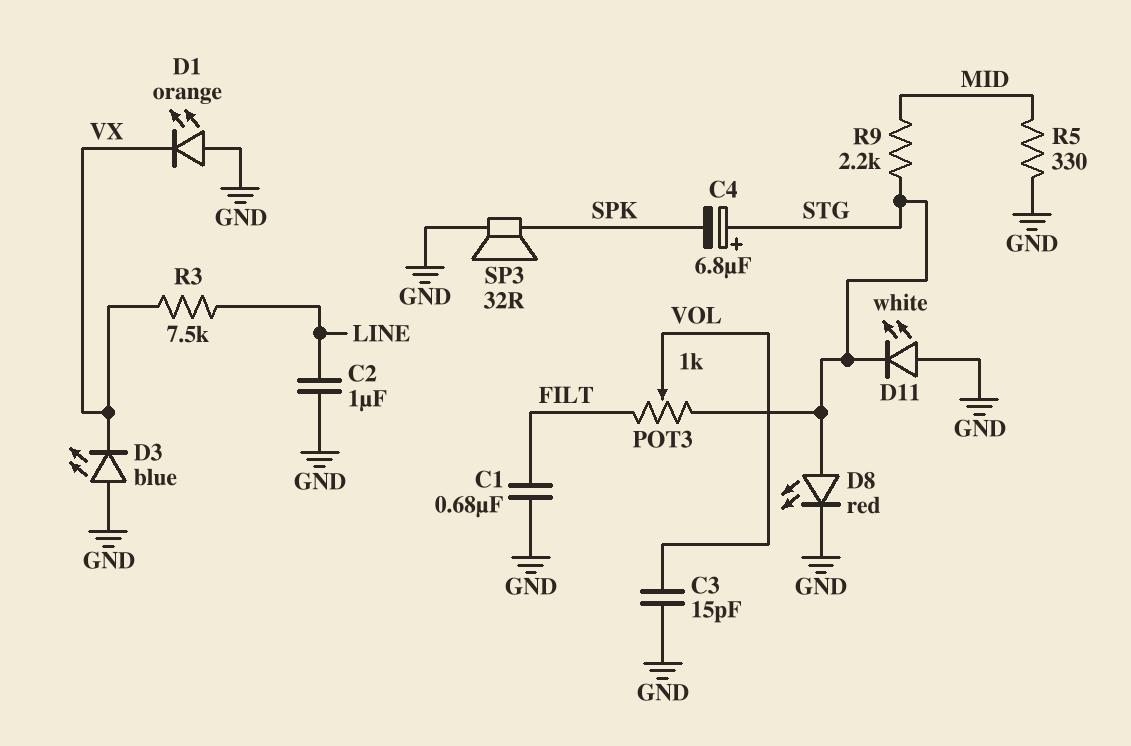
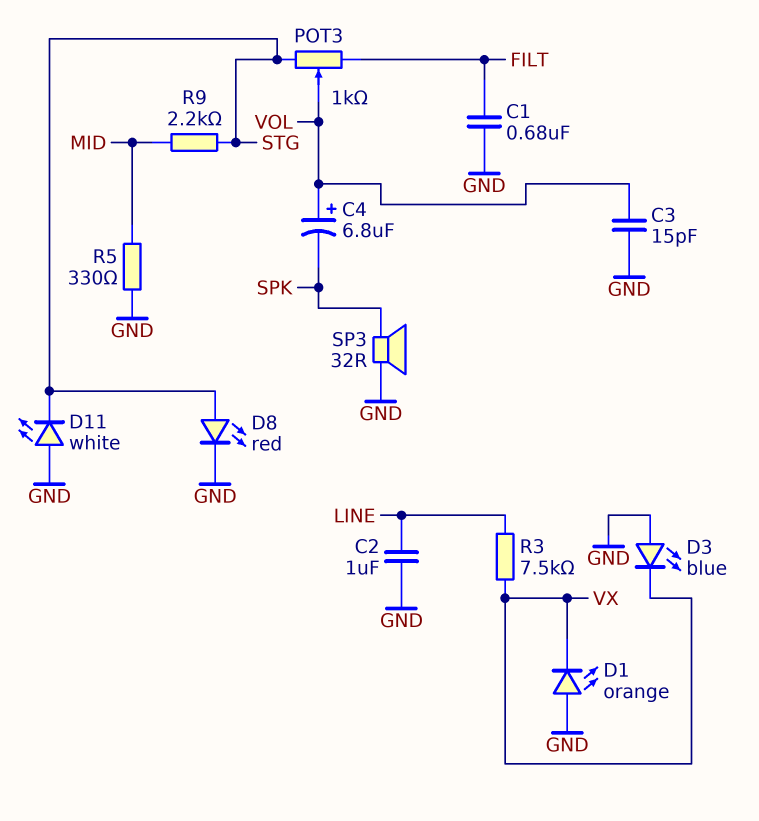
C4: 6.8uF (plus STG, minus SPK) -> 6.8uF (plus VOL, minus SPK)

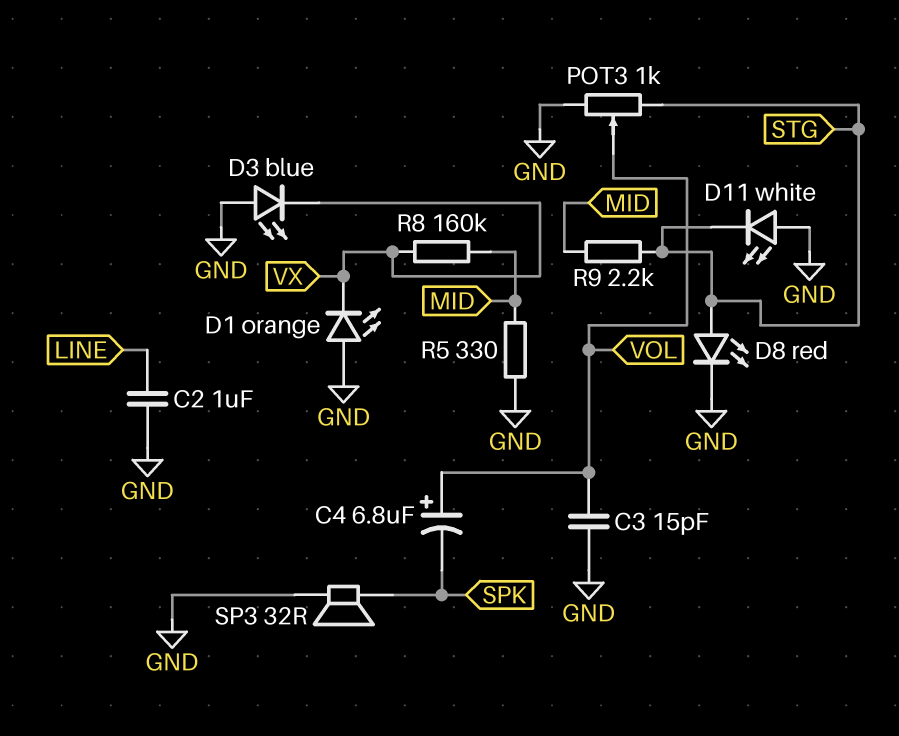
C1: 680nF (FILT, GND) -> none
POT3: 1k (FILT, STG, wiper VOL) -> 1k (GND, STG, wiper VOL)
R3: 7.5k (LINE, VX) -> none
R8: none -> 160k (MID, VX)

